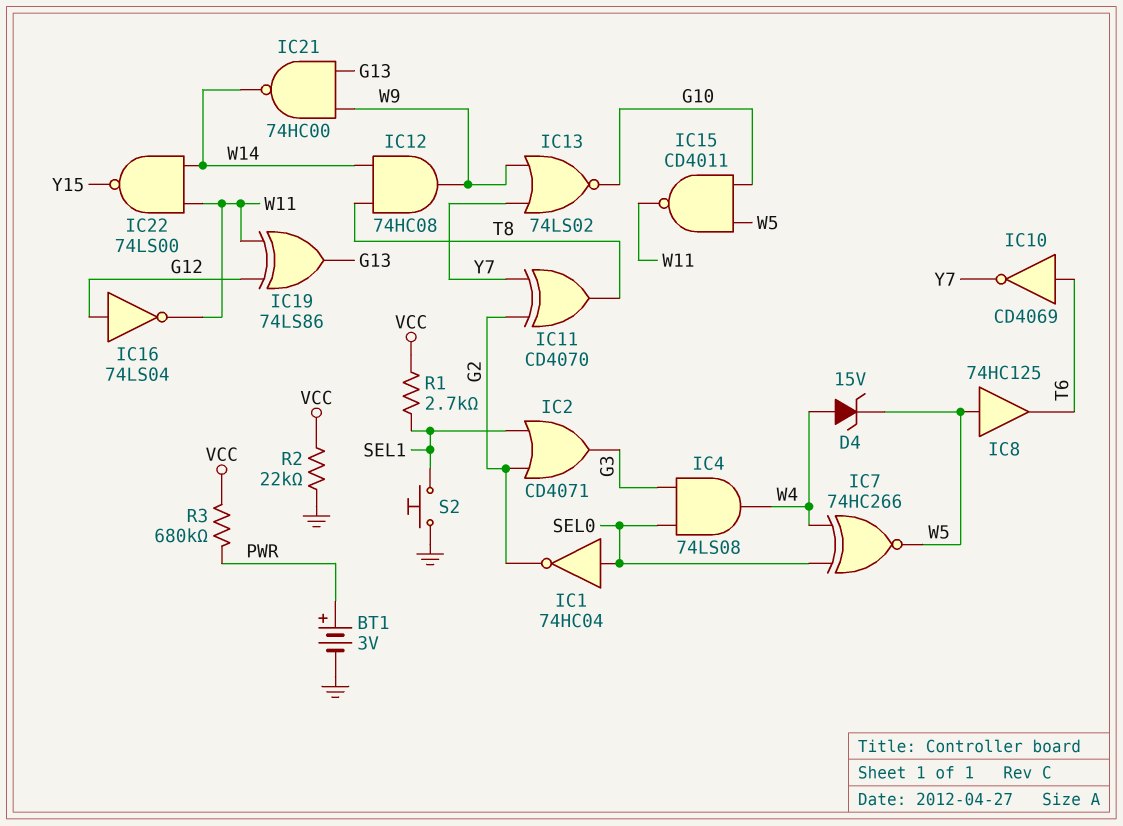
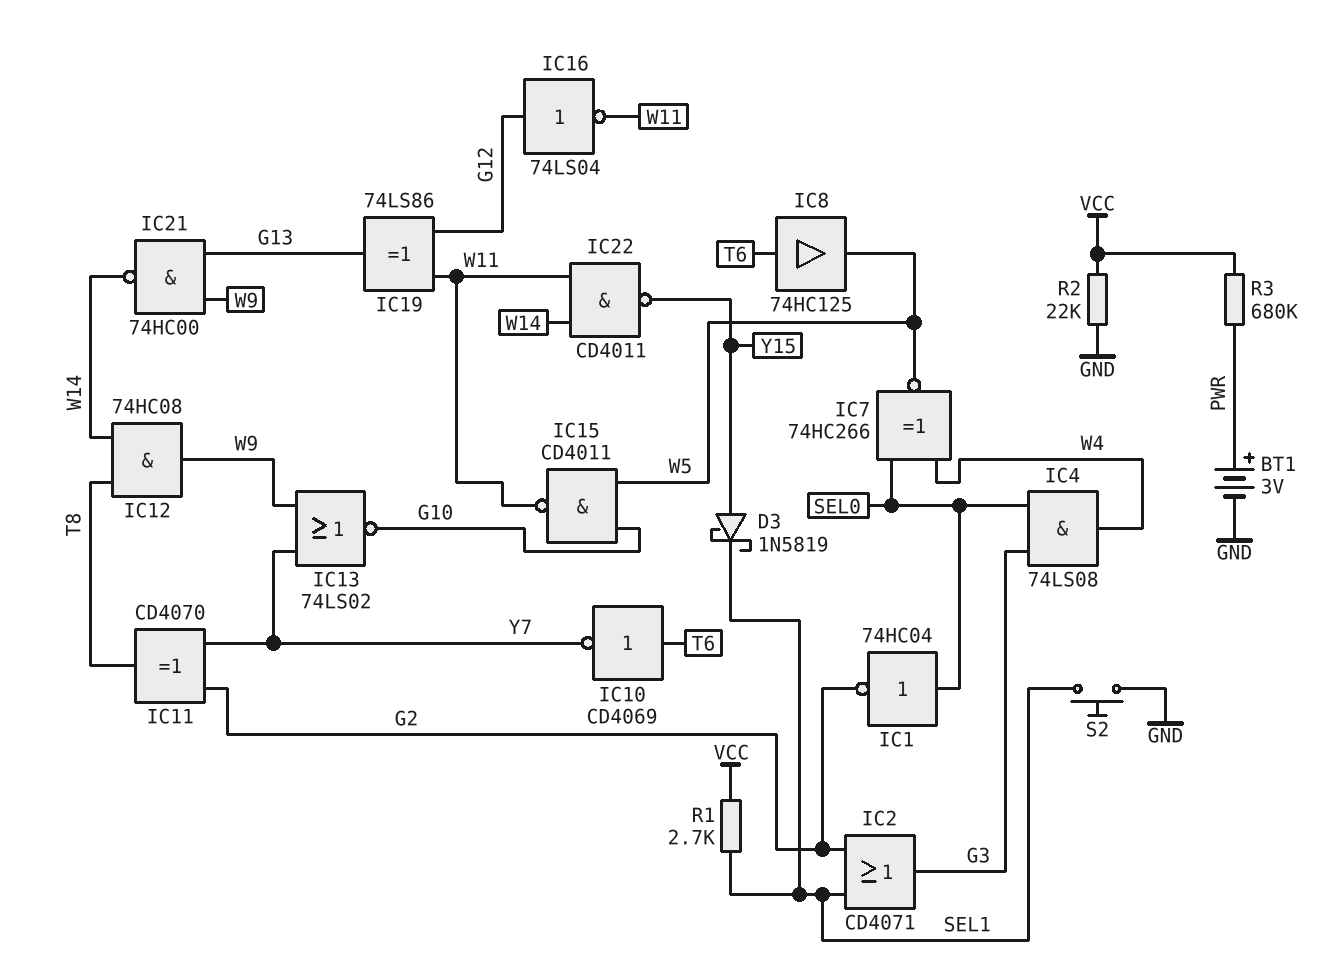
D3: none -> schottky 1N5819 (A Y15, K SEL1)
D4: zener 15V (A W4, K W5) -> none
IC8: buffer 74HC125 (in W5, out T6) -> buffer 74HC125 (in T6, out W5)
IC22: NAND 74LS00 (in W11, in W14, out Y15) -> NAND CD4011 (in W11, in W14, out Y15)

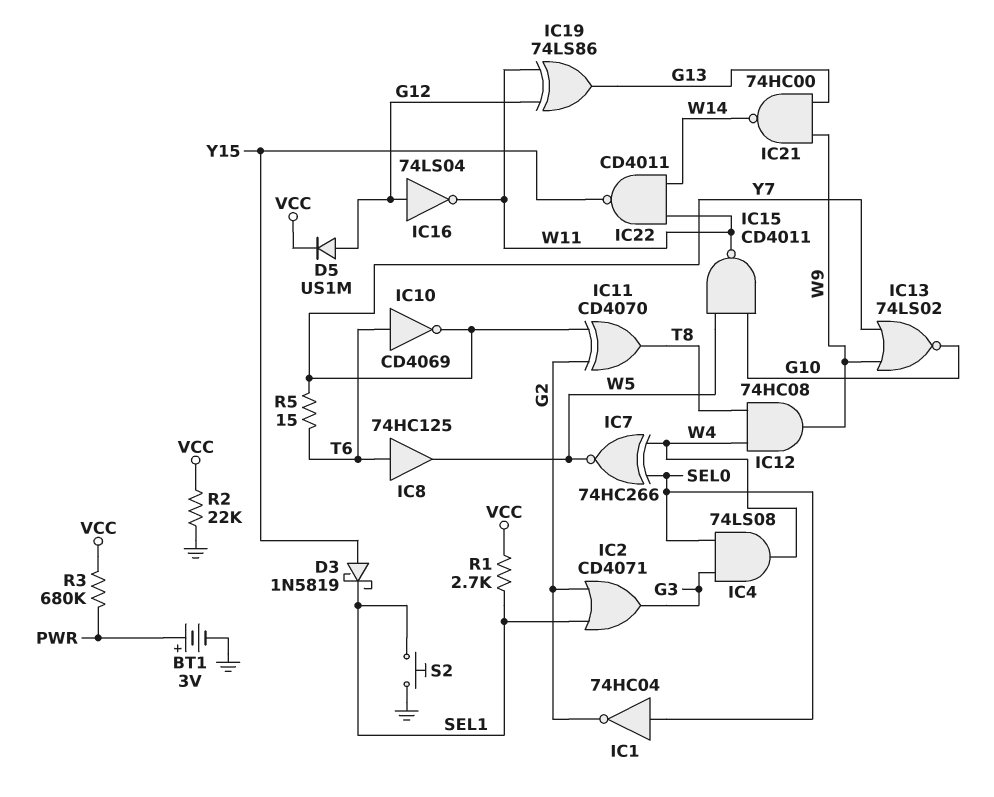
D5: none -> diode US1M (A G12, K VCC)
IC12: AND 74HC08 (in T8, in W14, out W9) -> AND 74HC08 (in T8, in W4, out W9)
R5: none -> 15 (T6, Y7)

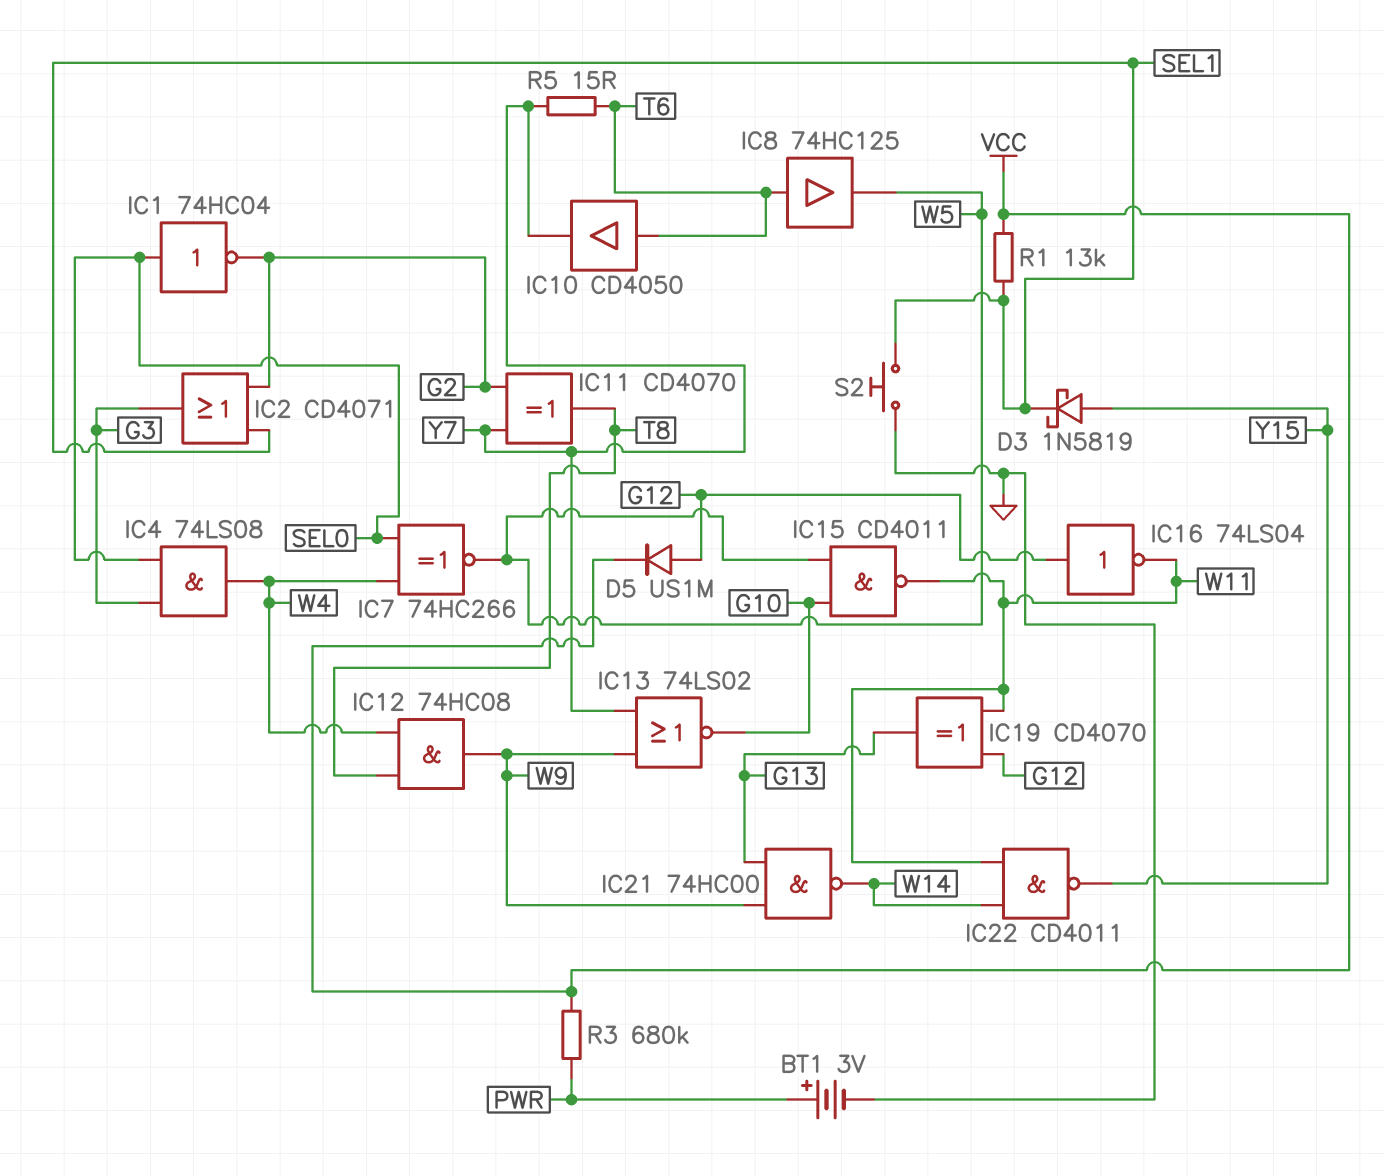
IC10: NOT CD4069 (in T6, out Y7) -> buffer CD4050 (in T6, out Y7)
IC19: XOR 74LS86 (in G12, in W11, out G13) -> XOR CD4070 (in G12, in W11, out G13)
R1: 2.7k (SEL1, VCC) -> 13k (SEL1, VCC)
R2: 22k (GND, VCC) -> none

